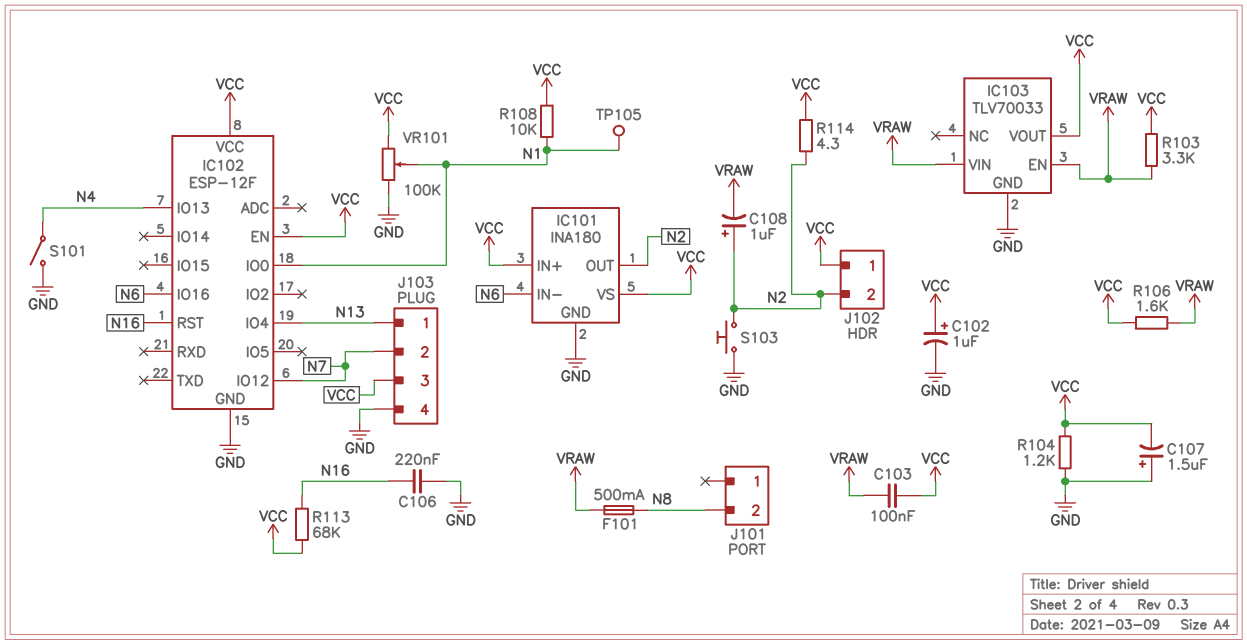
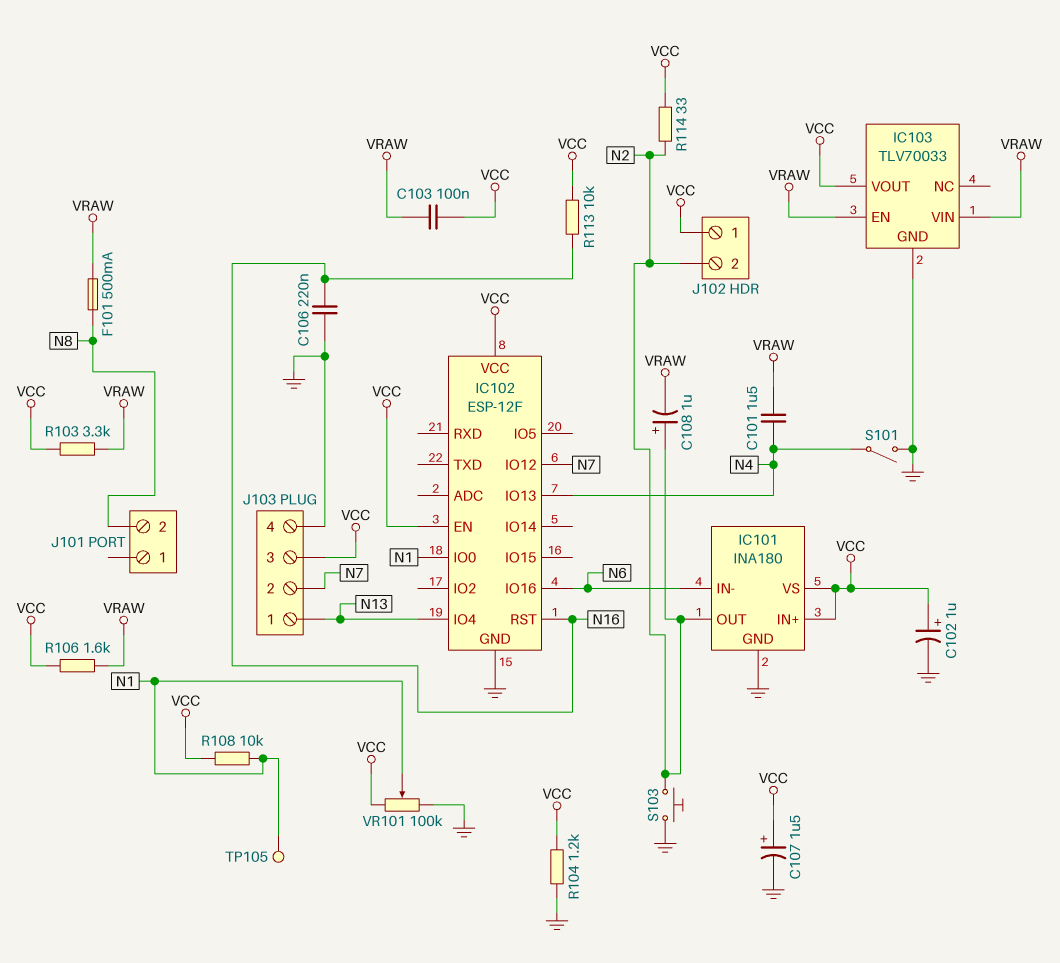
C101: none -> 1.5uF (N4, VRAW)
C107: 1.5uF (plus GND, minus VCC) -> 1.5uF (plus VCC, minus GND)
R113: 68k (N16, VCC) -> 10k (N16, VCC)
R114: 4.3 (N2, VCC) -> 33 (N2, VCC)

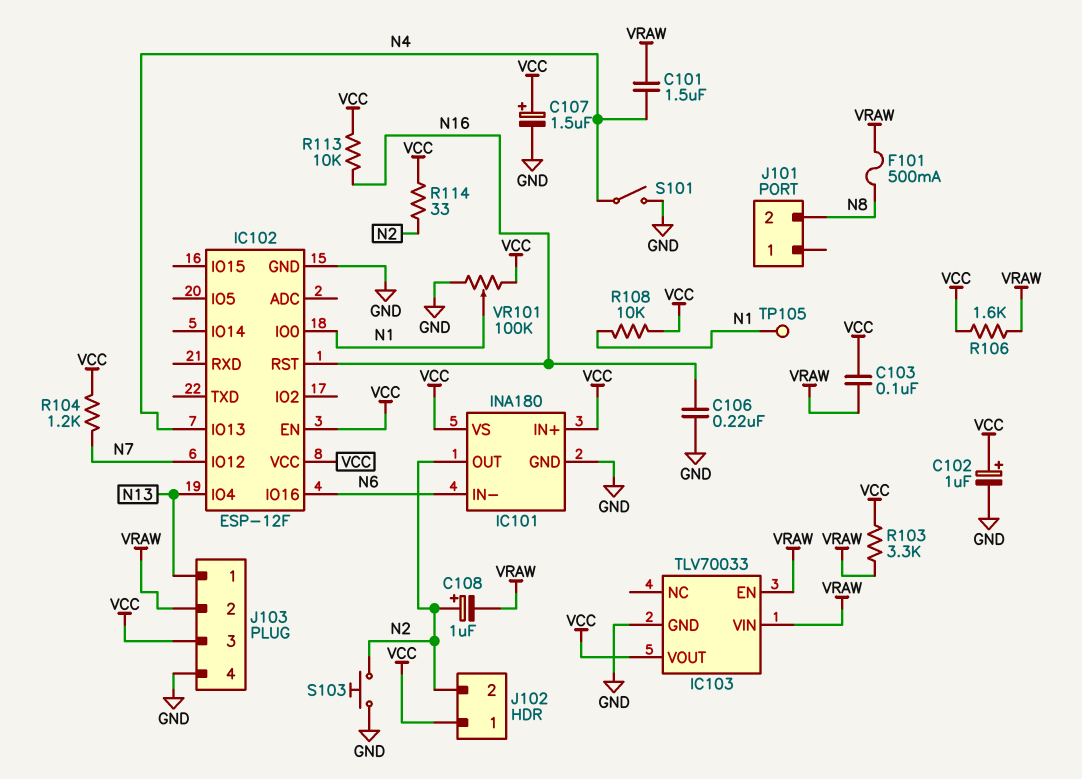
J103 pin 2: N7 -> VRAW
R104: 1.2k (GND, VCC) -> 1.2k (N7, VCC)

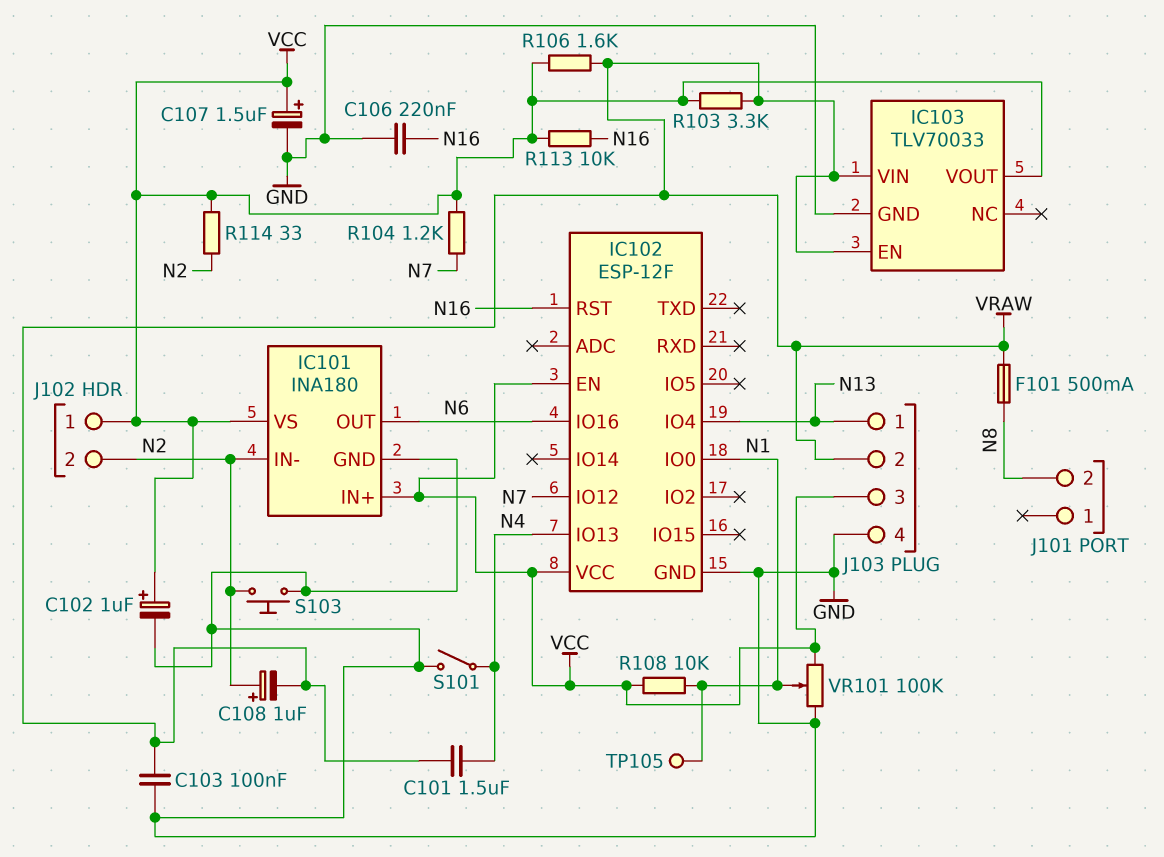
C103: 100nF (VCC, VRAW) -> 100nF (GND, VRAW)
IC101 pin IN-: N6 -> N2
IC101 pin OUT: N2 -> N6

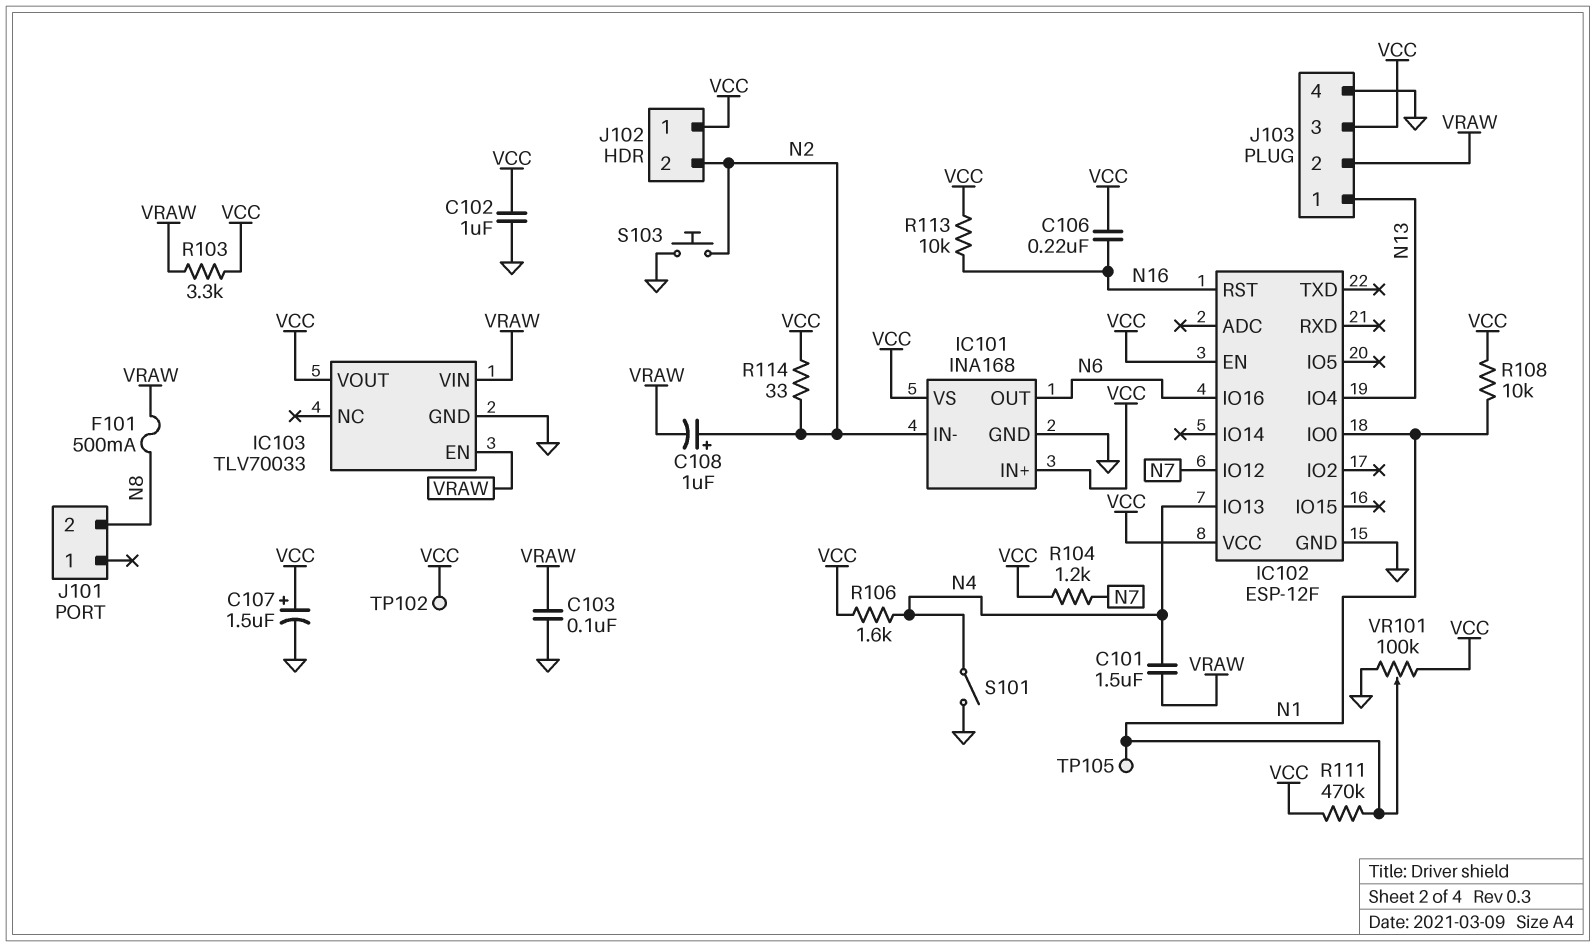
C102: 1uF (plus VCC, minus GND) -> 1uF (GND, VCC)
C106: 220nF (GND, N16) -> 220nF (N16, VCC)
IC101: INA180 -> INA168
R106: 1.6k (VCC, VRAW) -> 1.6k (N4, VCC)
R111: none -> 470k (N1, VCC)
TP102: none -> test point (VCC)

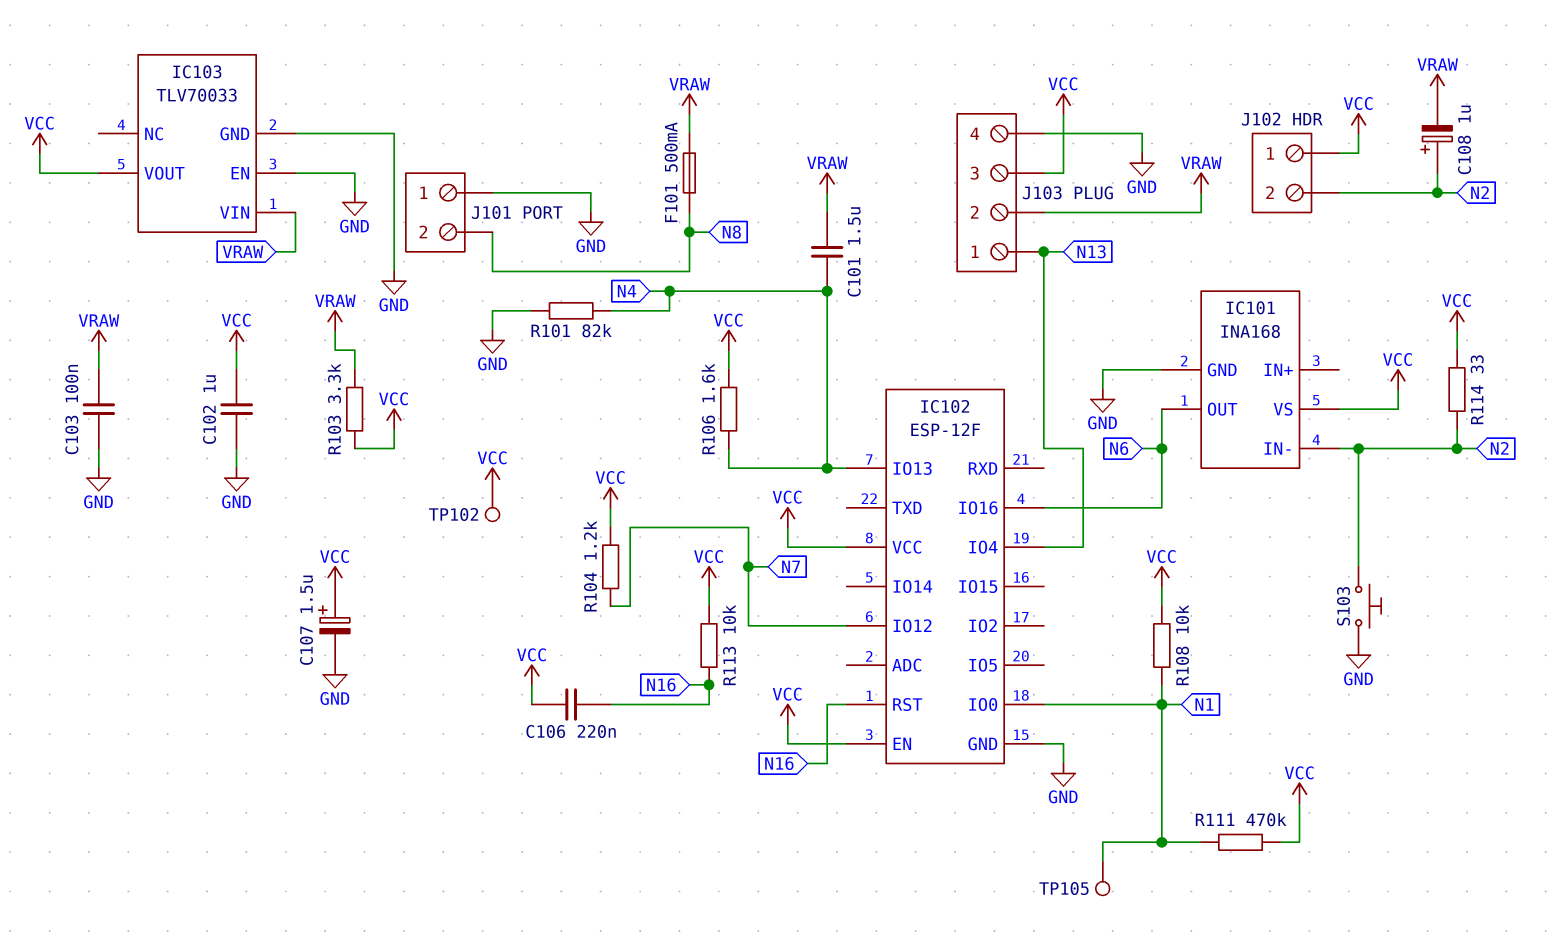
IC101 pin IN+: VCC -> none
IC103 pin EN: VRAW -> GND
J101 pin 1: none -> GND
R101: none -> 82k (GND, N4)
S101: switch (GND, N4) -> none
VR101: 100k (GND, VCC, wiper N1) -> none

